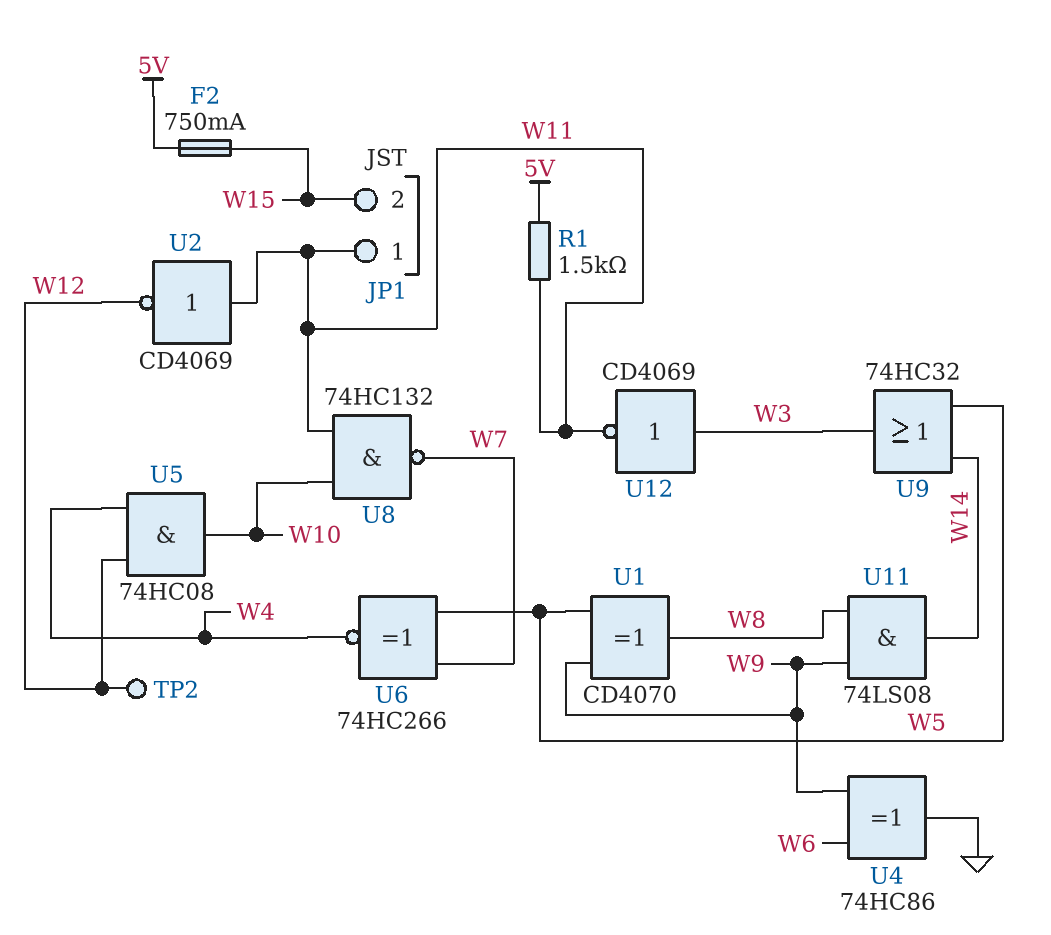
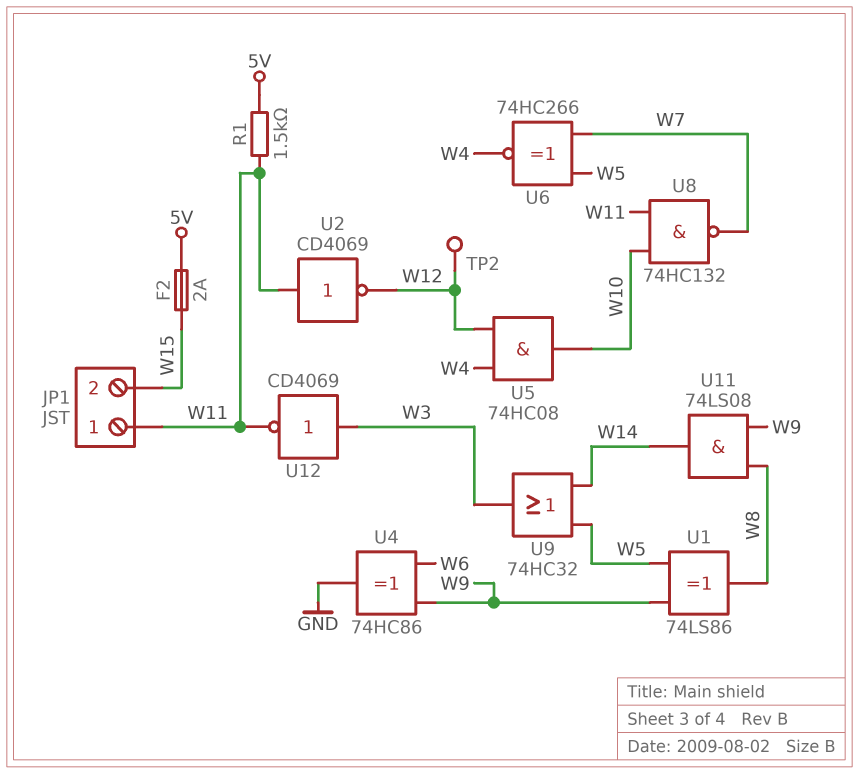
F2: 750mA (5V, W15) -> 2A (5V, W15)
U1: XOR CD4070 (in W5, in W9, out W8) -> XOR 74LS86 (in W5, in W9, out W8)

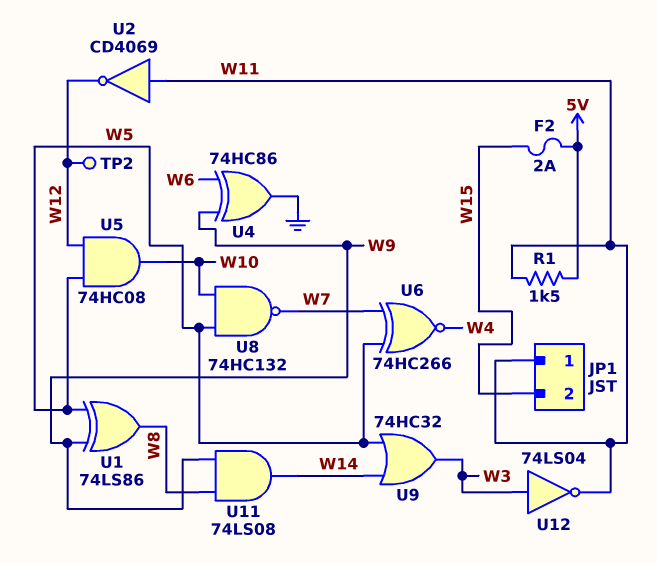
U5: AND 74HC08 (in W4, in W12, out W10) -> AND 74HC08 (in W5, in W12, out W10)
U8: NAND 74HC132 (in W10, in W11, out W7) -> NAND 74HC132 (in W5, in W10, out W7)
U12: NOT CD4069 (in W3, out W11) -> NOT 74LS04 (in W3, out W11)

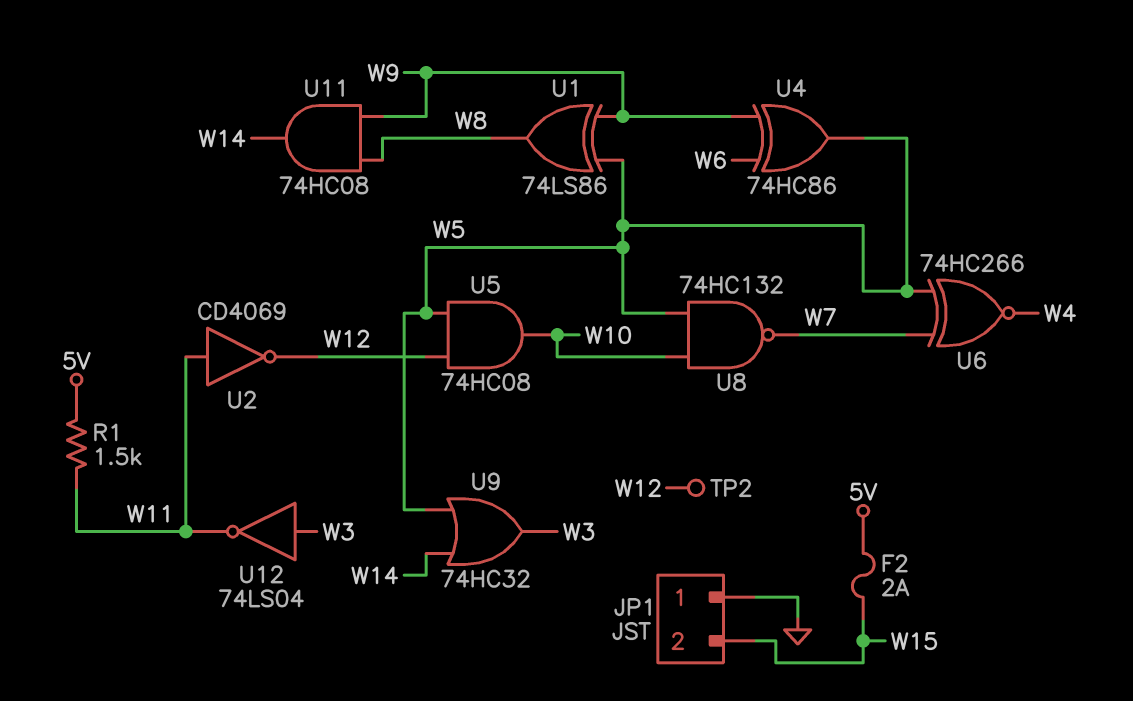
JP1 pin 1: W11 -> GND
U4: XOR 74HC86 (in W6, in W9, out GND) -> XOR 74HC86 (in W6, in W9, out W5)
U11: AND 74LS08 (in W8, in W9, out W14) -> AND 74HC08 (in W8, in W9, out W14)

